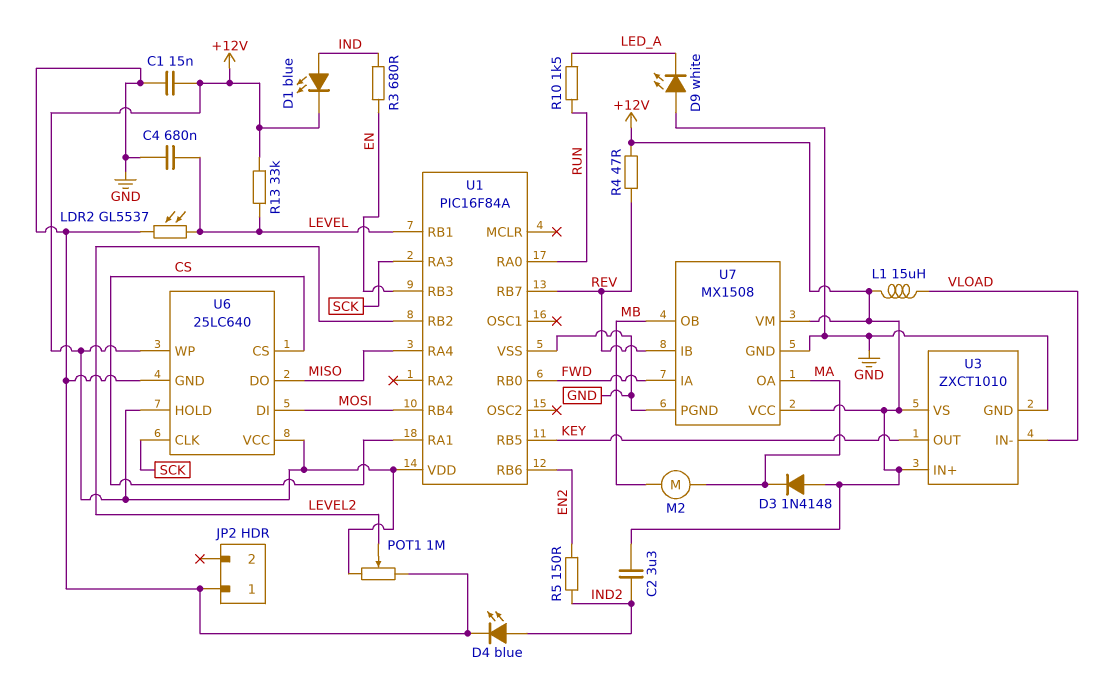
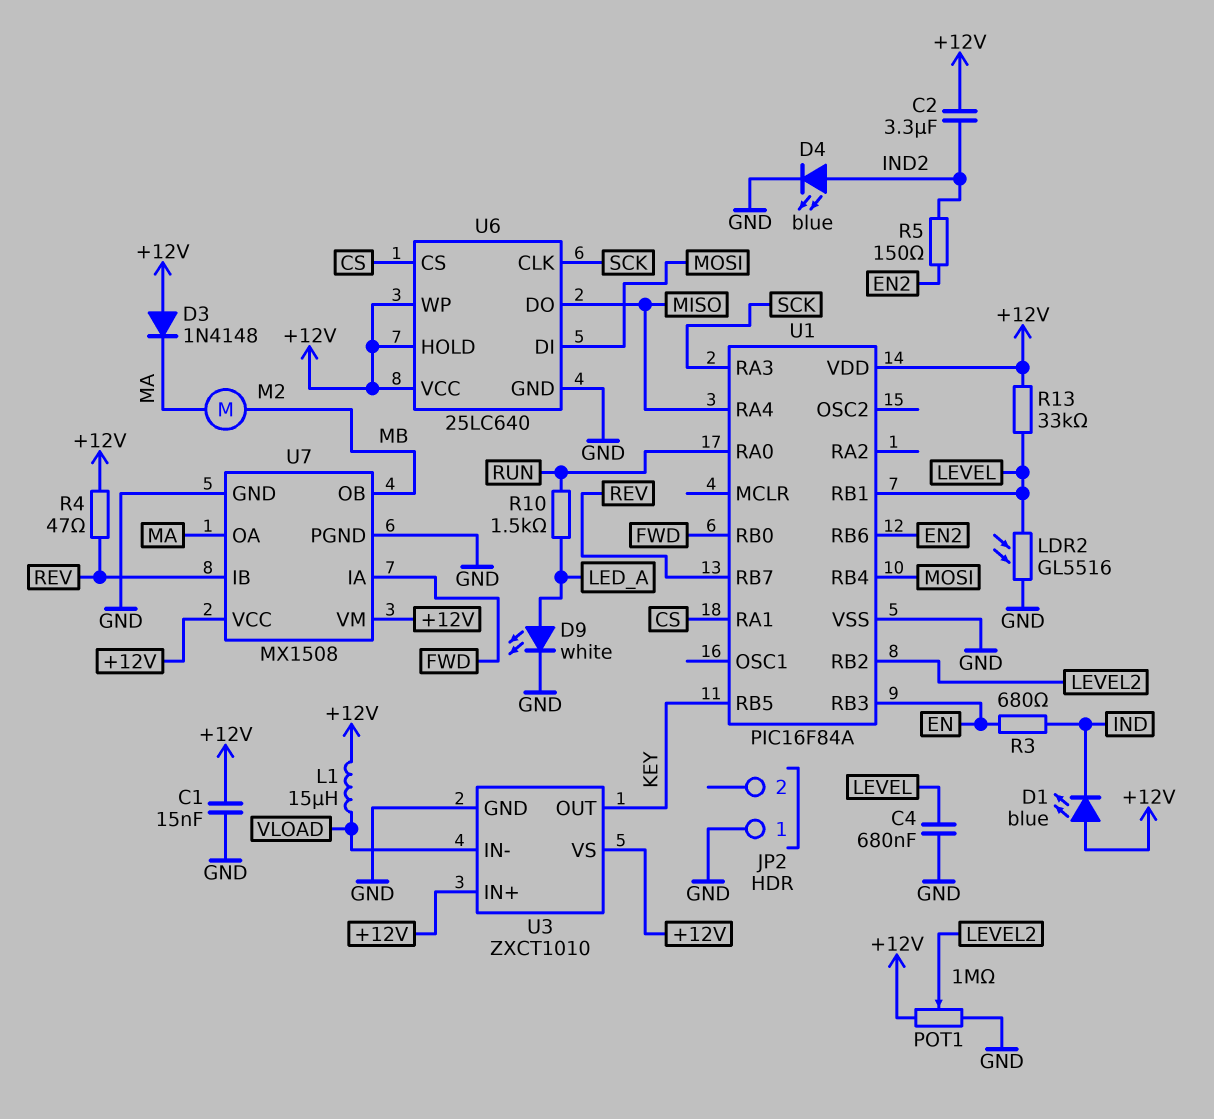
D1: LED blue (A IND, K +12V) -> LED blue (A +12V, K IND)
D9: LED white (A GND, K LED_A) -> LED white (A LED_A, K GND)
LDR2: GL5537 (GND, LEVEL) -> GL5516 (GND, LEVEL)

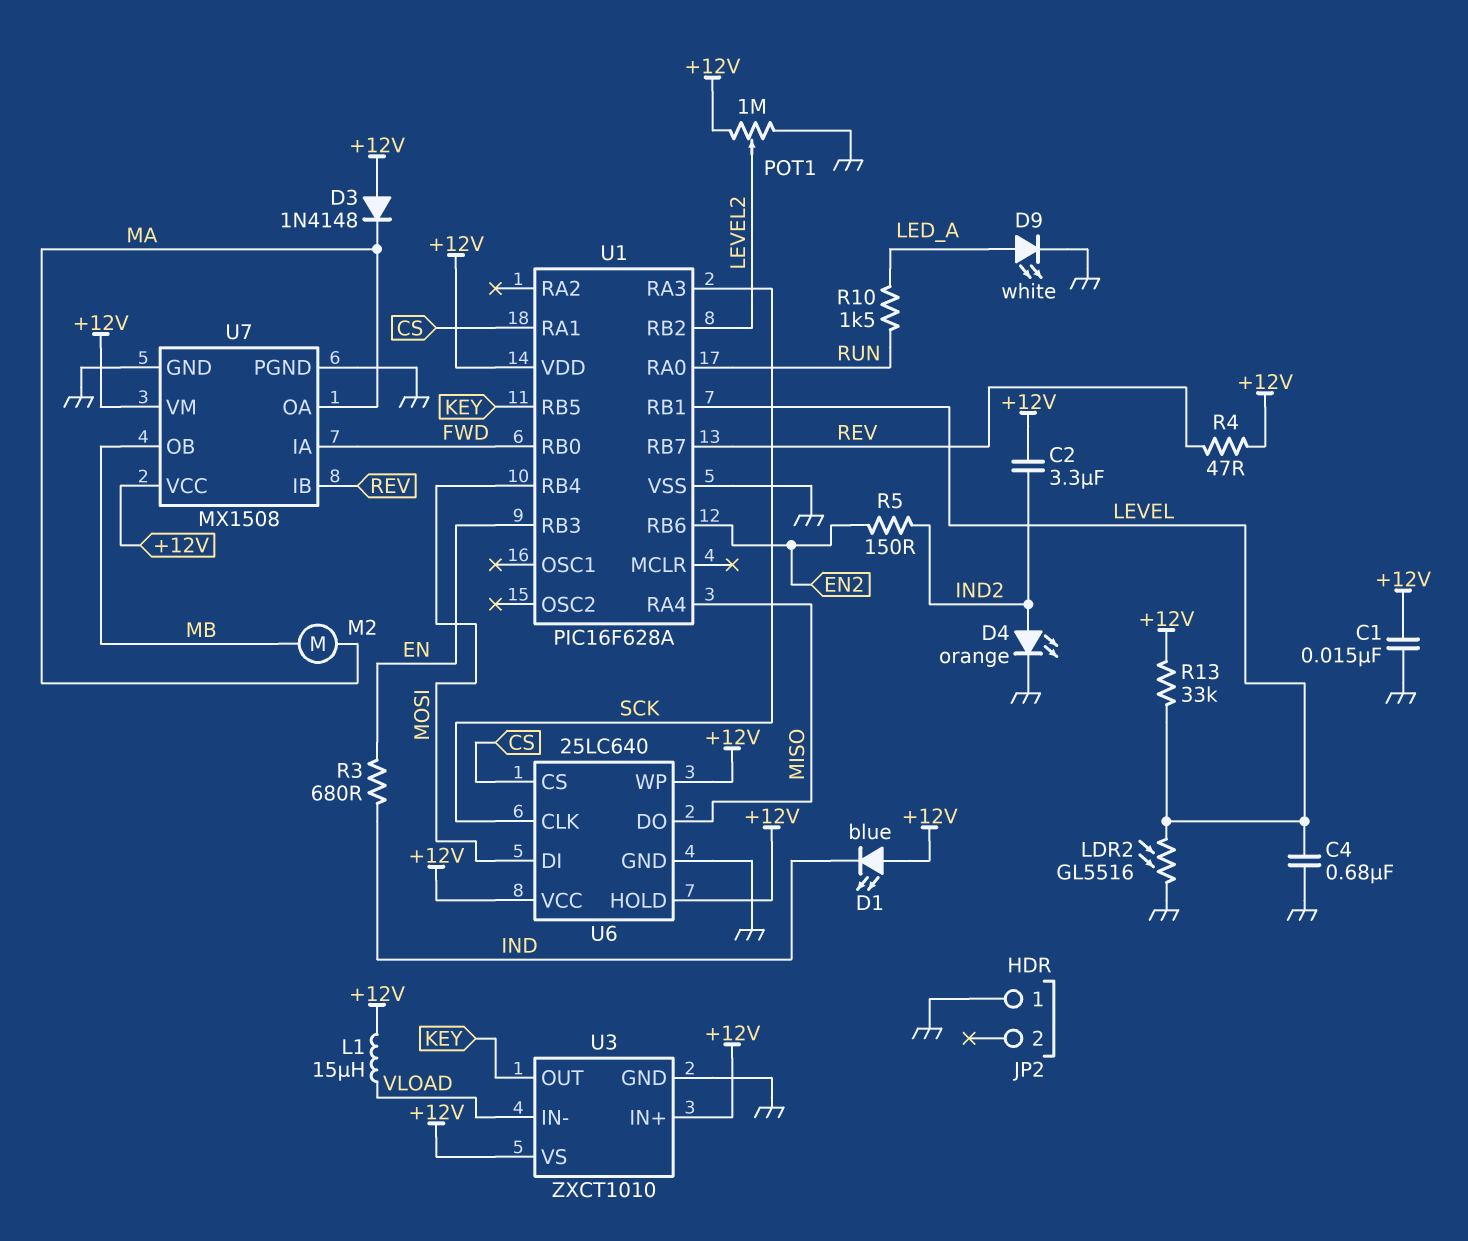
D4: LED blue (A IND2, K GND) -> LED orange (A IND2, K GND)
U1: PIC16F84A -> PIC16F628A

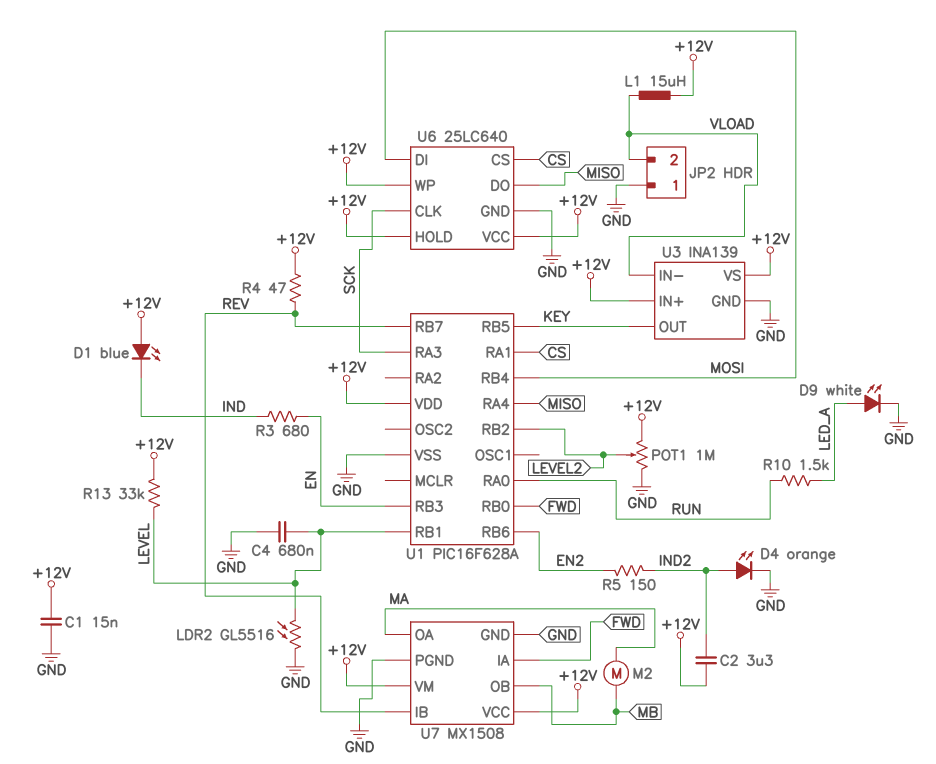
D3: diode 1N4148 (A +12V, K MA) -> none
JP2 pin 2: none -> VLOAD
U3: ZXCT1010 -> INA139

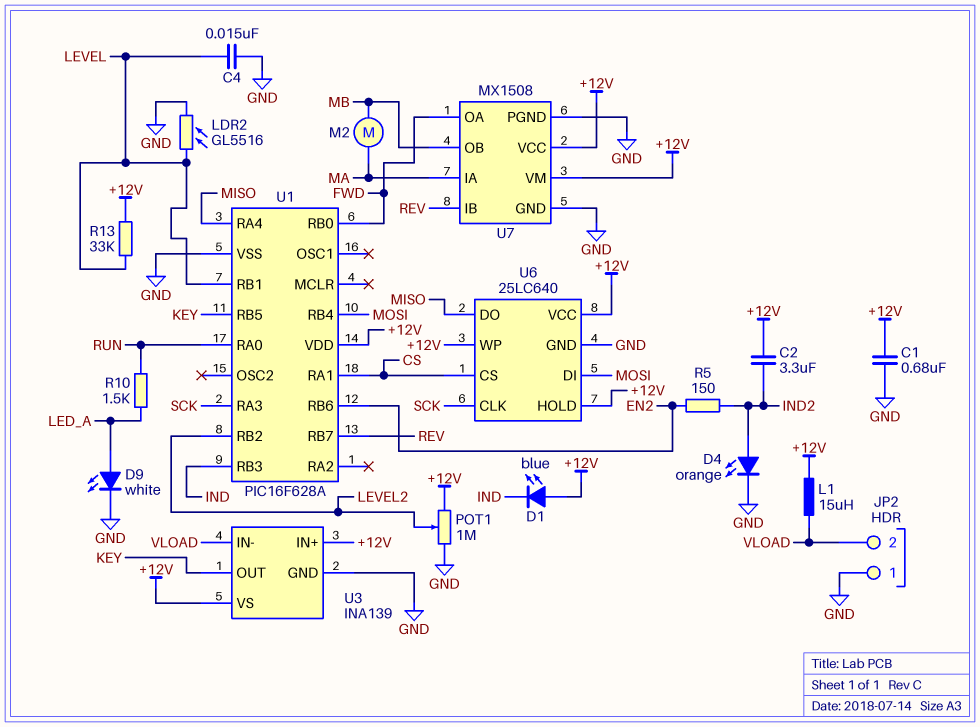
C1: 15nF (+12V, GND) -> 680nF (+12V, GND)
C4: 680nF (GND, LEVEL) -> 15nF (GND, LEVEL)
R3: 680 (EN, IND) -> none
R4: 47 (+12V, REV) -> none
U1 pin RB3: EN -> IND
U7 pin IA: FWD -> MA
U7 pin OA: MA -> FWD

